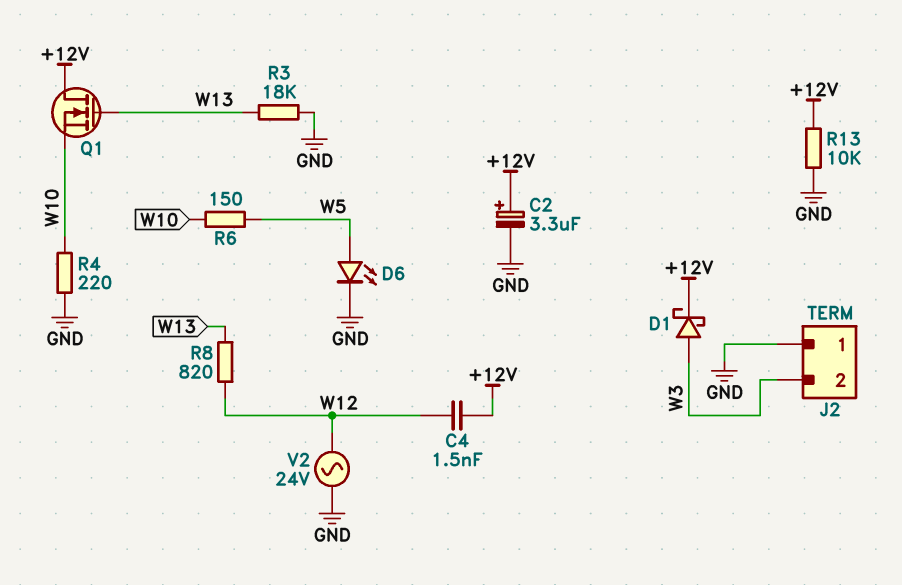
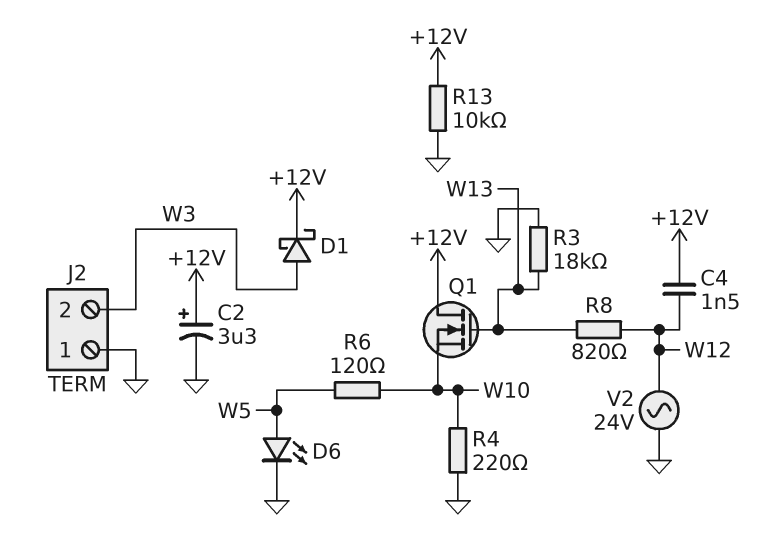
R6: 150 (W5, W10) -> 120 (W5, W10)

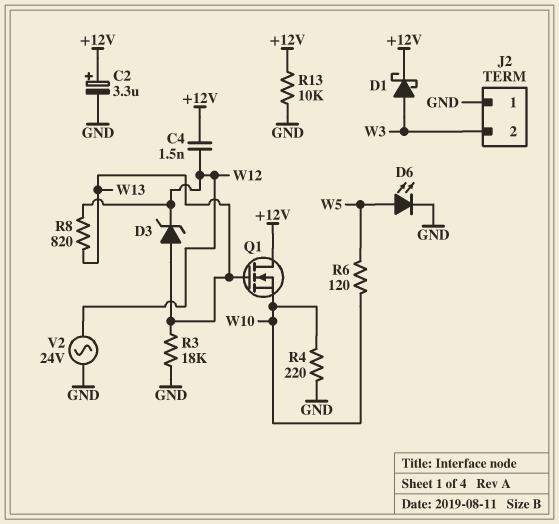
D3: none -> zener (A W13, K W12)

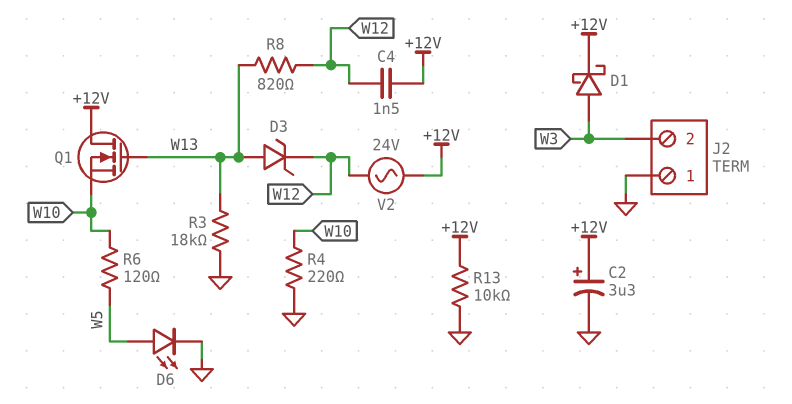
V2: AC 24V (GND, W12) -> AC 24V (+12V, W12)

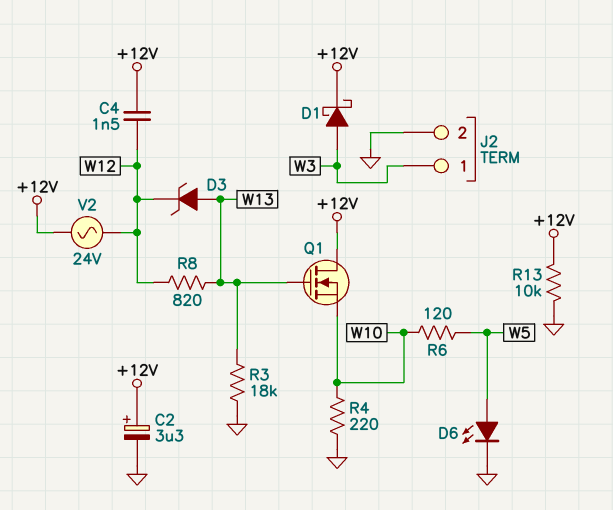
J2 pin 1: GND -> W3
J2 pin 2: W3 -> GND

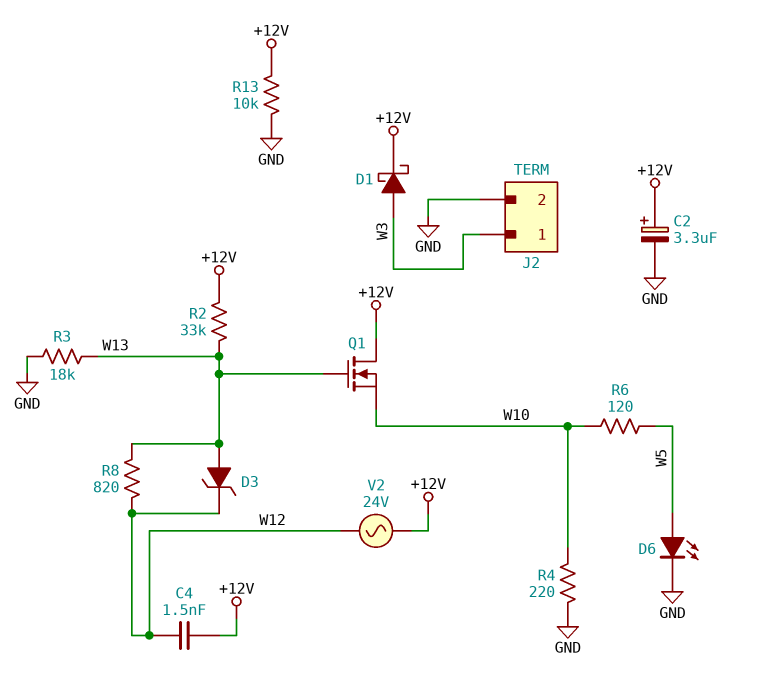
R2: none -> 33k (+12V, W13)

